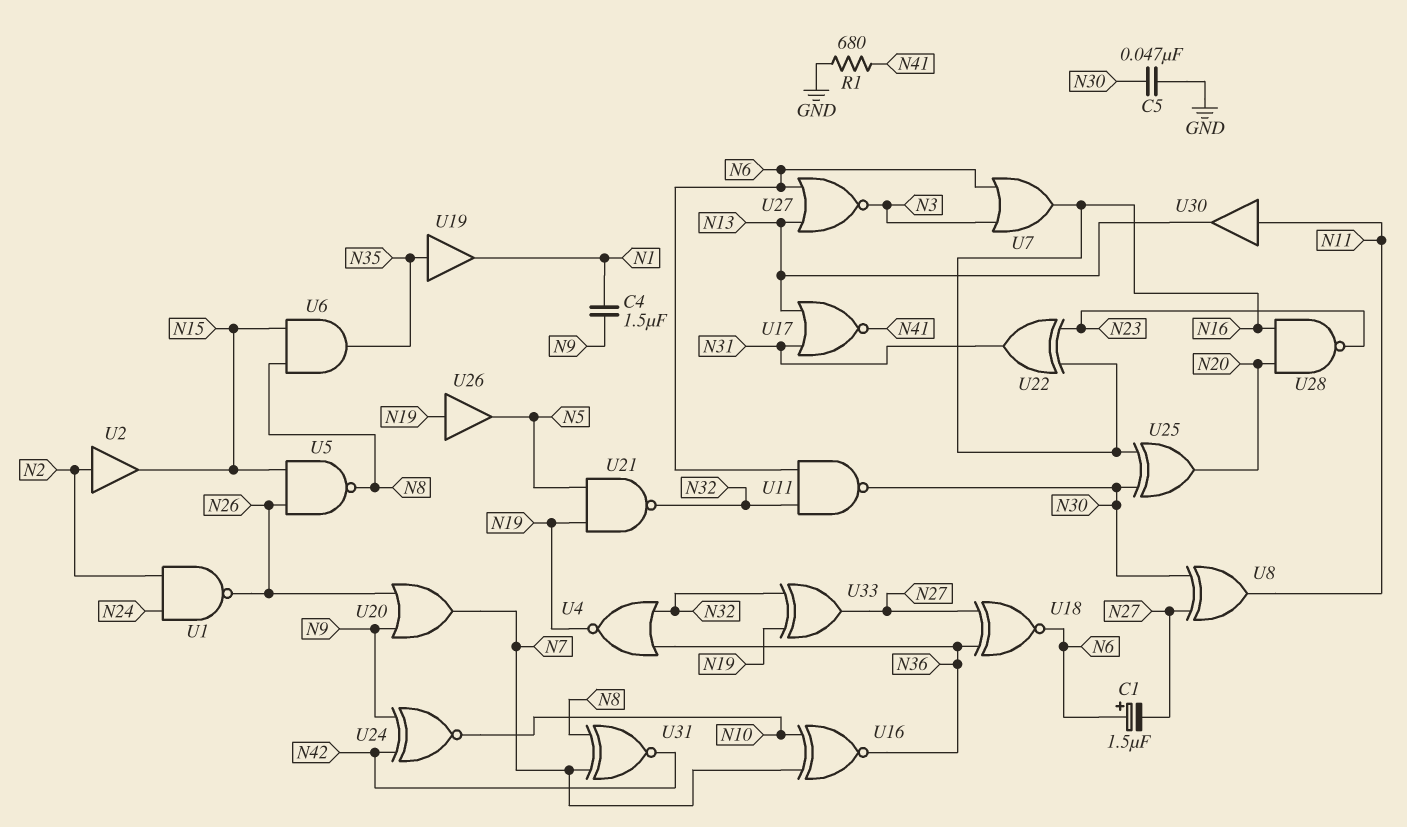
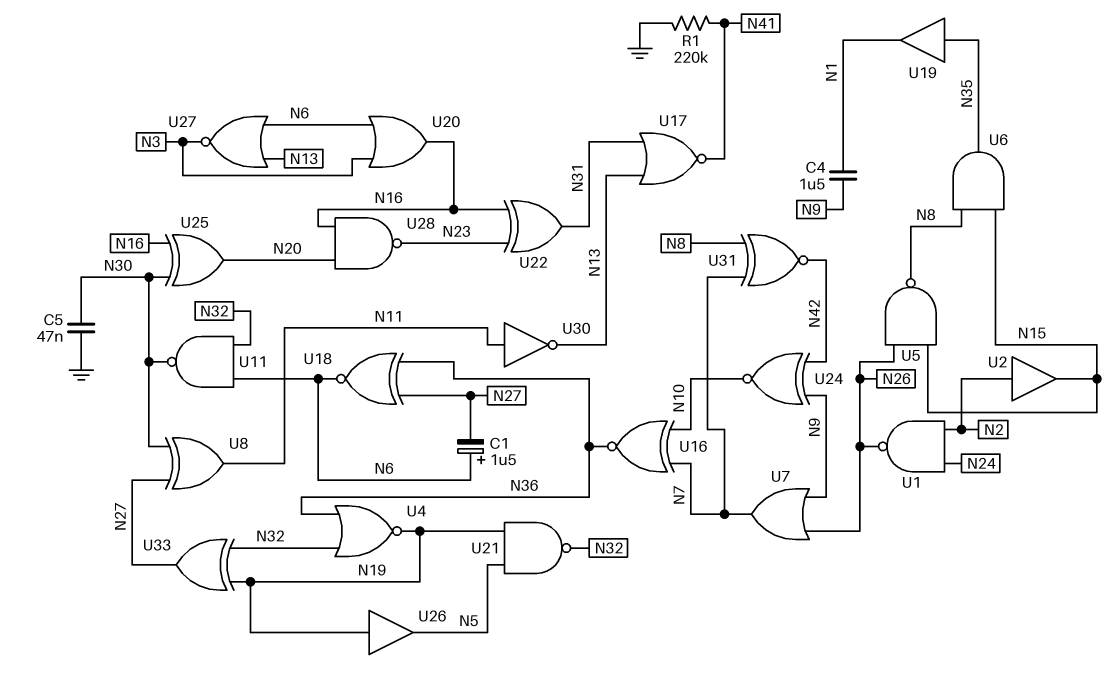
R1: 680 (GND, N41) -> 220k (GND, N41)
U7: OR (in N3, in N6, out N16) -> OR (in N9, in N26, out N7)
U20: OR (in N9, in N26, out N7) -> OR (in N3, in N6, out N16)
U30: buffer (in N11, out N13) -> NOT (in N11, out N13)

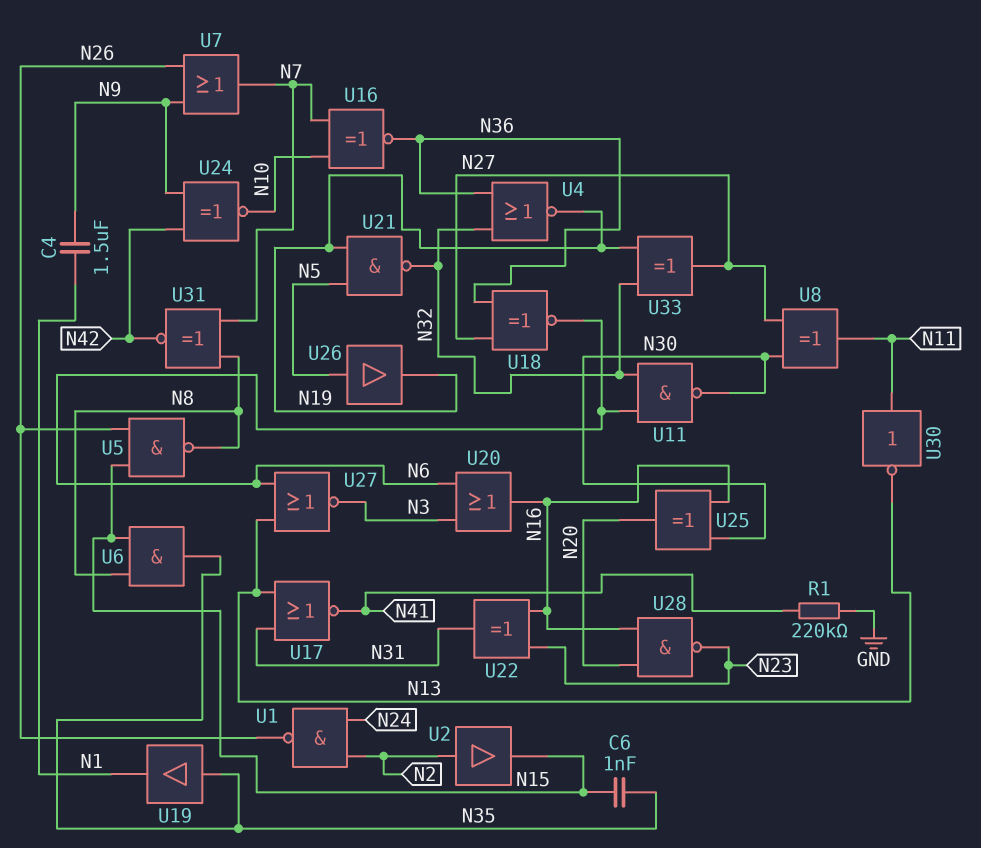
C1: 1.5uF (plus N6, minus N27) -> none
C5: 47nF (GND, N30) -> none
C6: none -> 1nF (N15, N35)
U26: buffer (in N19, out N5) -> buffer (in N5, out N19)

